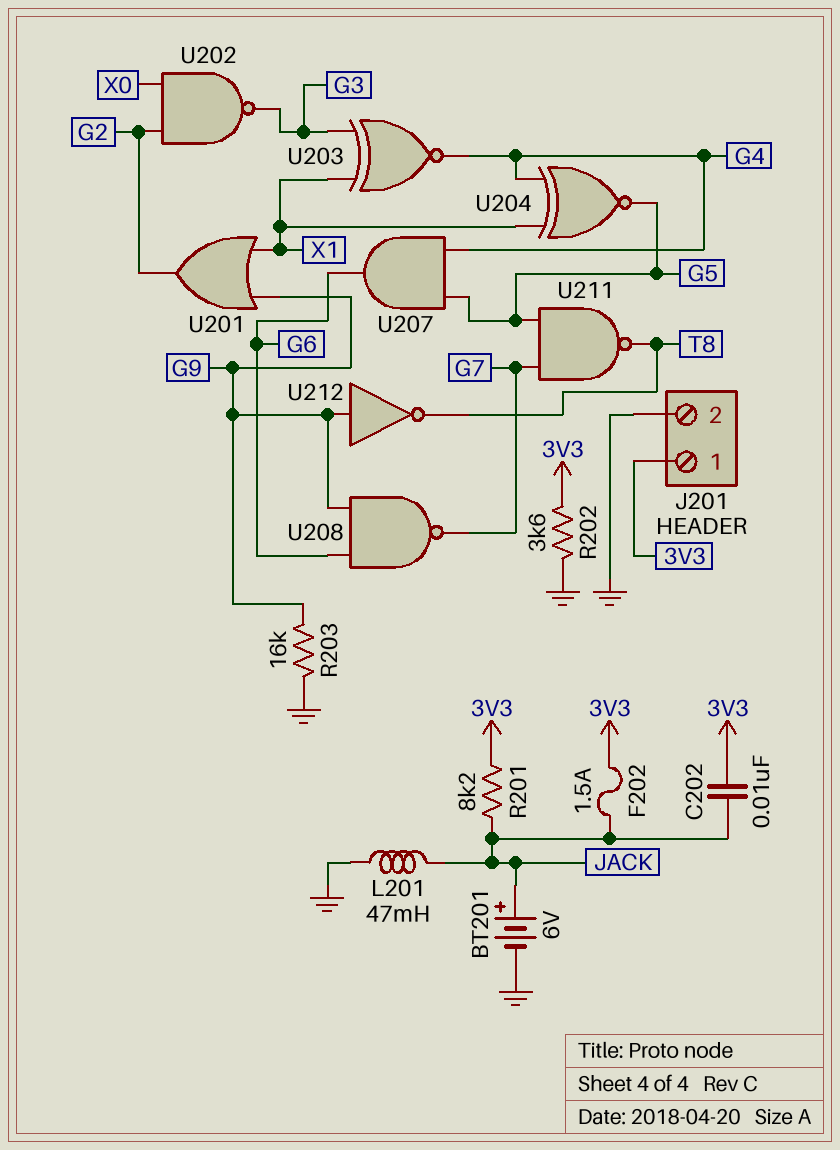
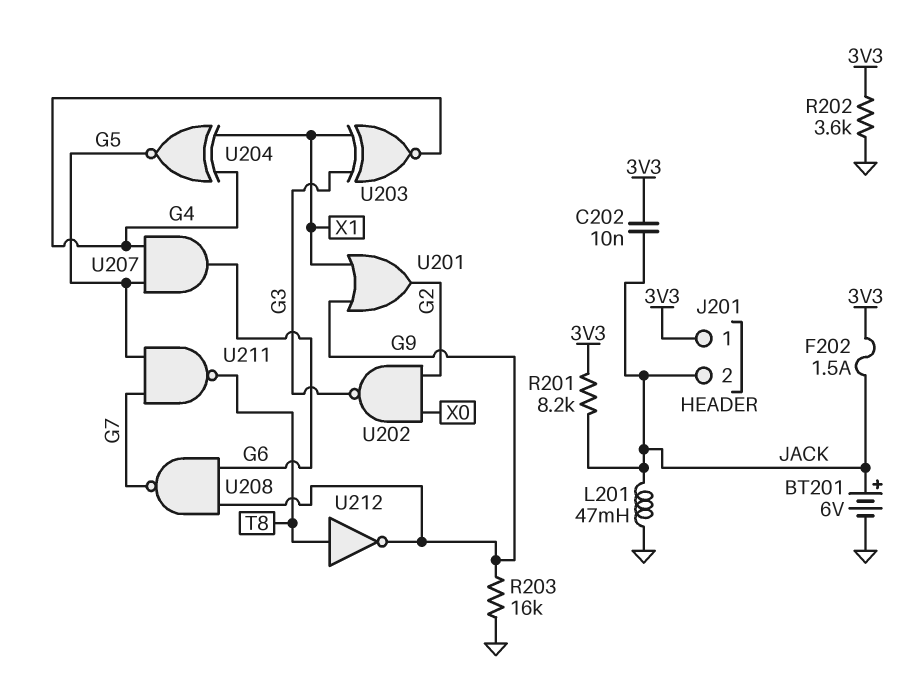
J201 pin 2: GND -> JACK
U212: NOT (in G9, out T8) -> NOT (in T8, out G9)

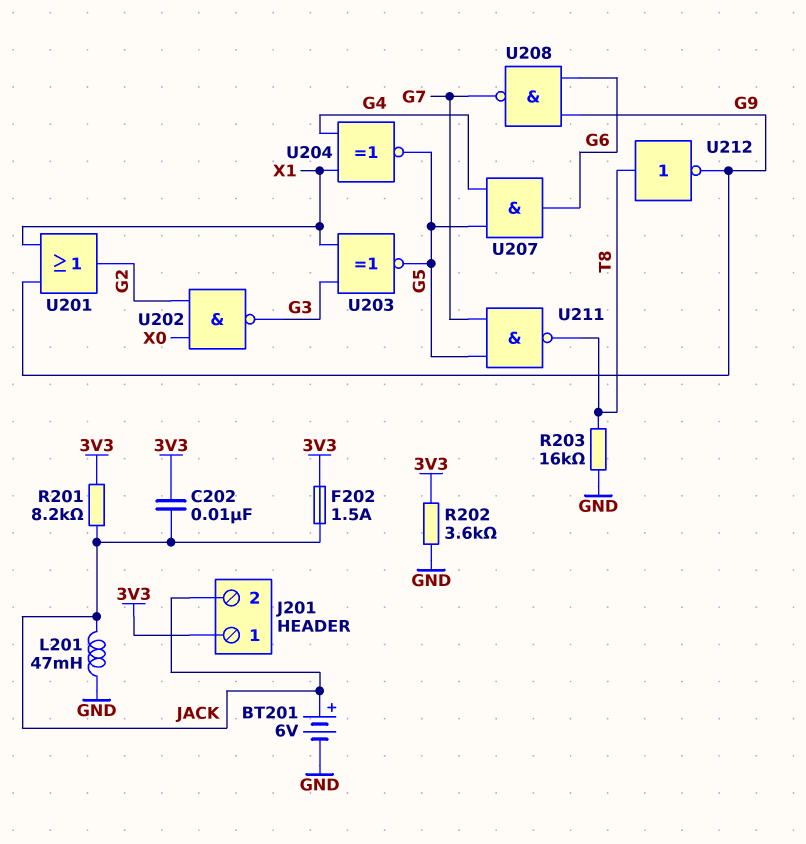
R203: 16k (G9, GND) -> 16k (GND, T8)
U203: XNOR (in G3, in X1, out G4) -> XNOR (in G3, in X1, out G5)

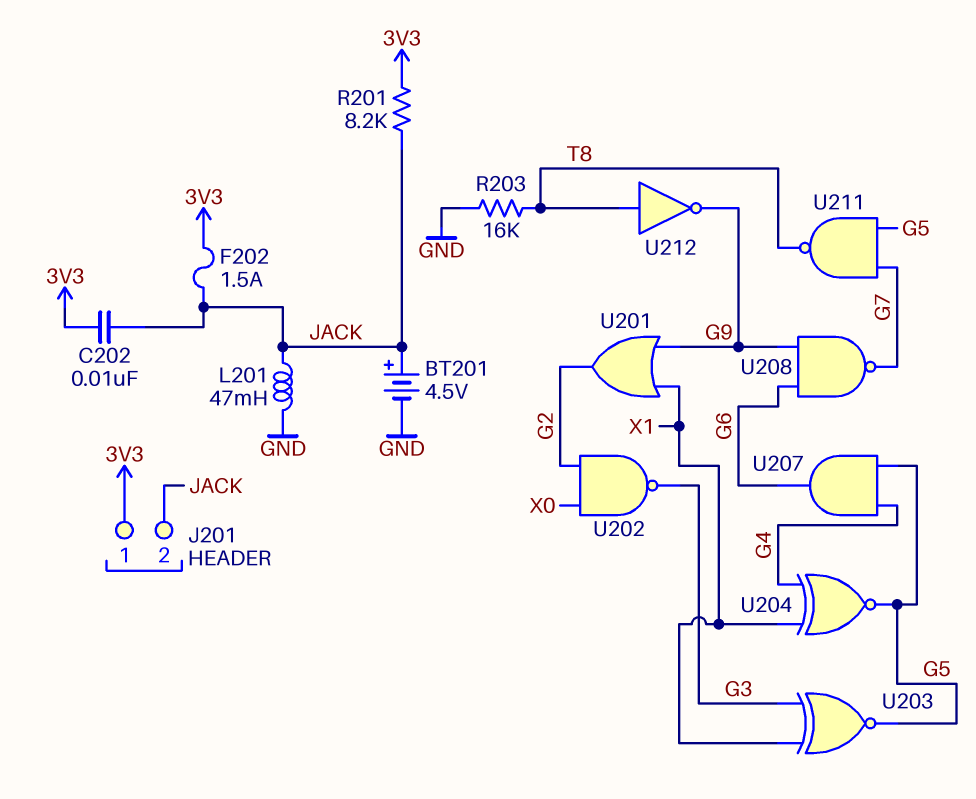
BT201: 6V (plus JACK, minus GND) -> 4.5V (plus JACK, minus GND)
R202: 3.6k (3V3, GND) -> none

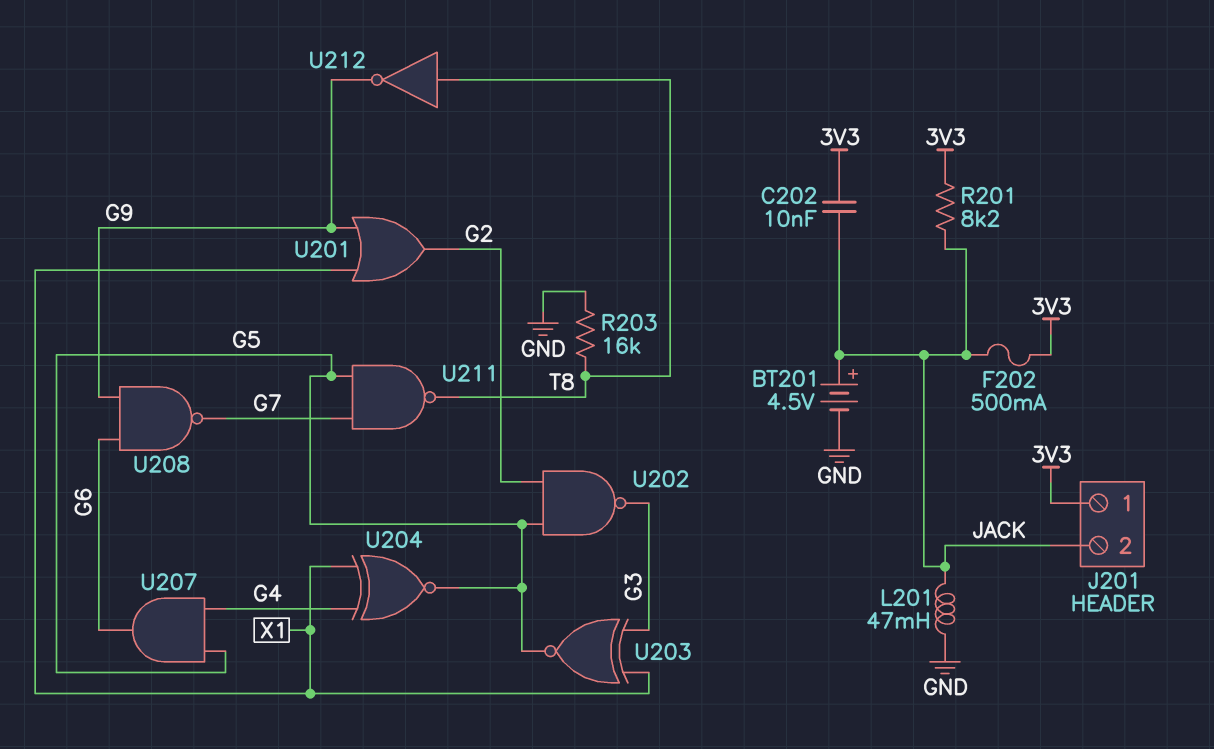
F202: 1.5A (3V3, JACK) -> 500mA (3V3, JACK)
U202: NAND (in G2, in X0, out G3) -> NAND (in G2, in G5, out G3)

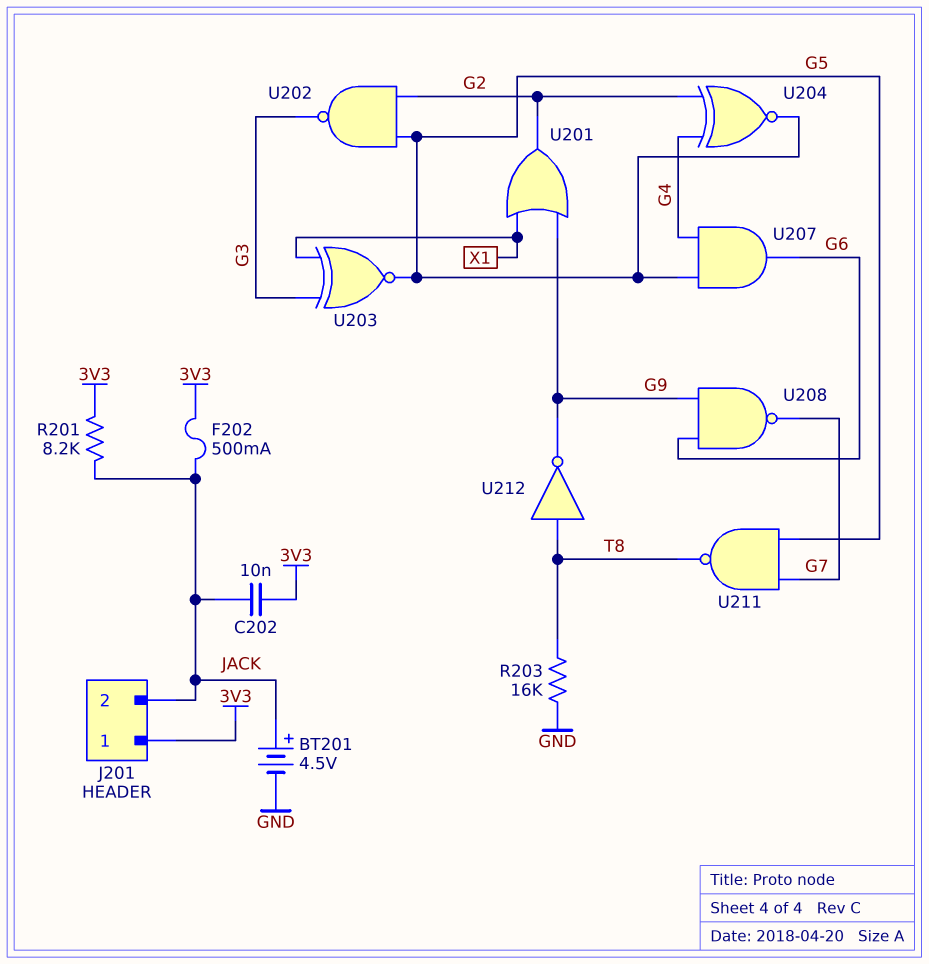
L201: 47mH (GND, JACK) -> none
U204: XNOR (in G4, in X1, out G5) -> XNOR (in G2, in G4, out G5)

